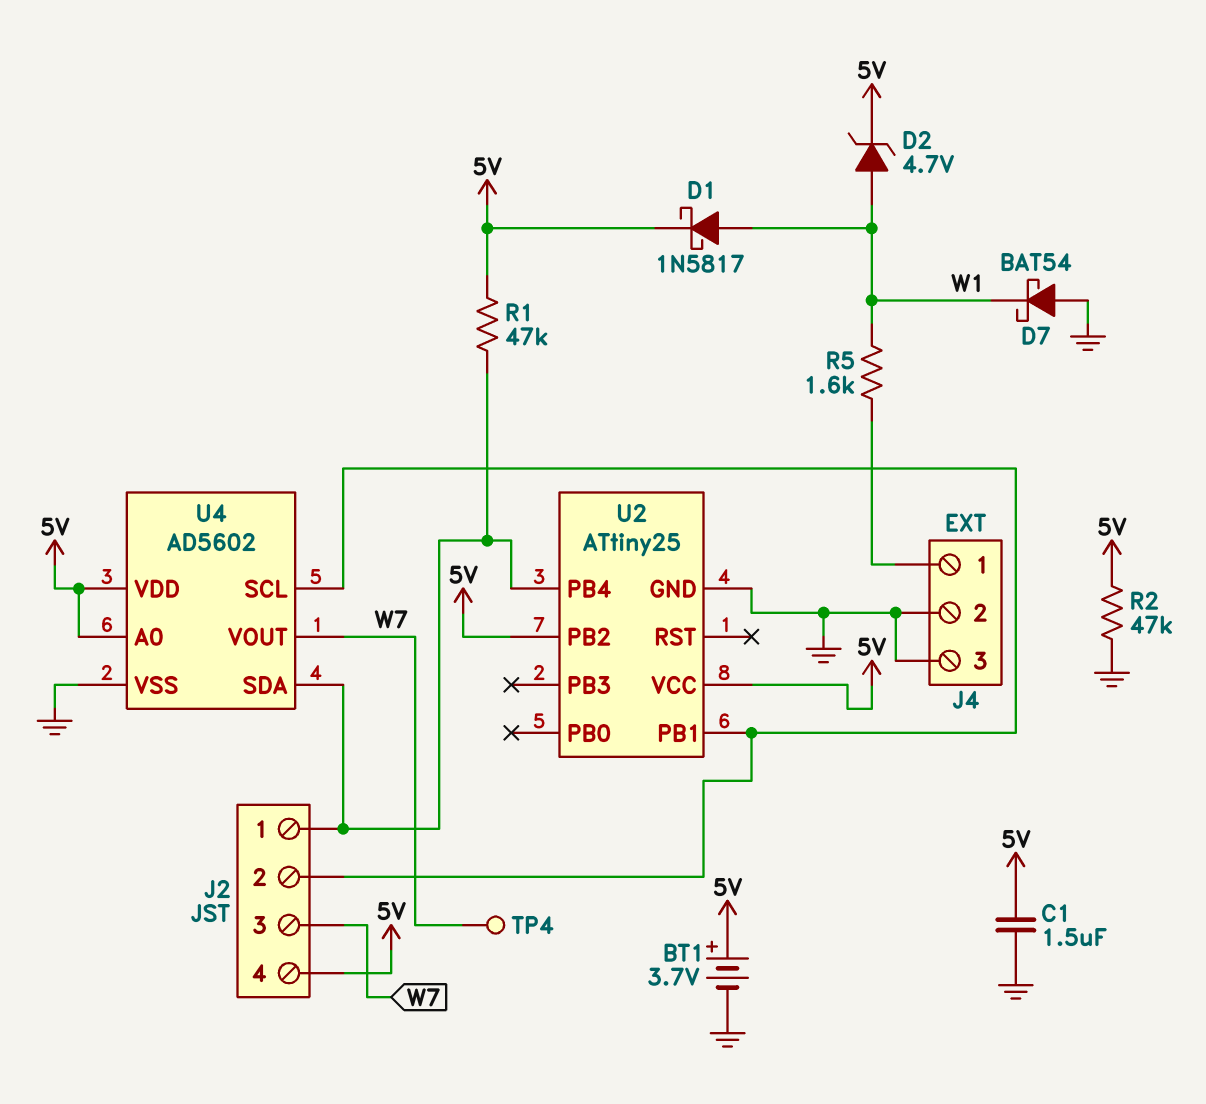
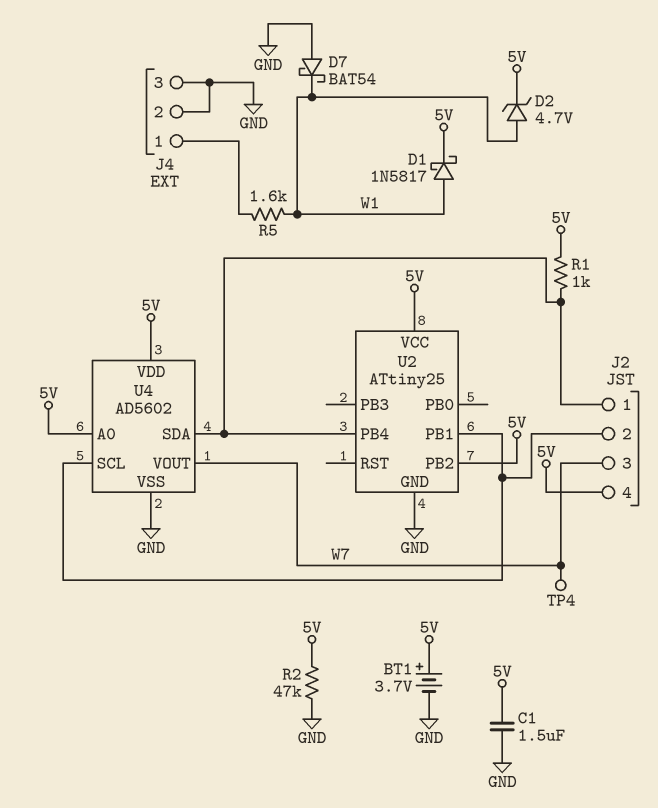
R1: 47k (5V, J2/1) -> 1k (5V, J2/1)

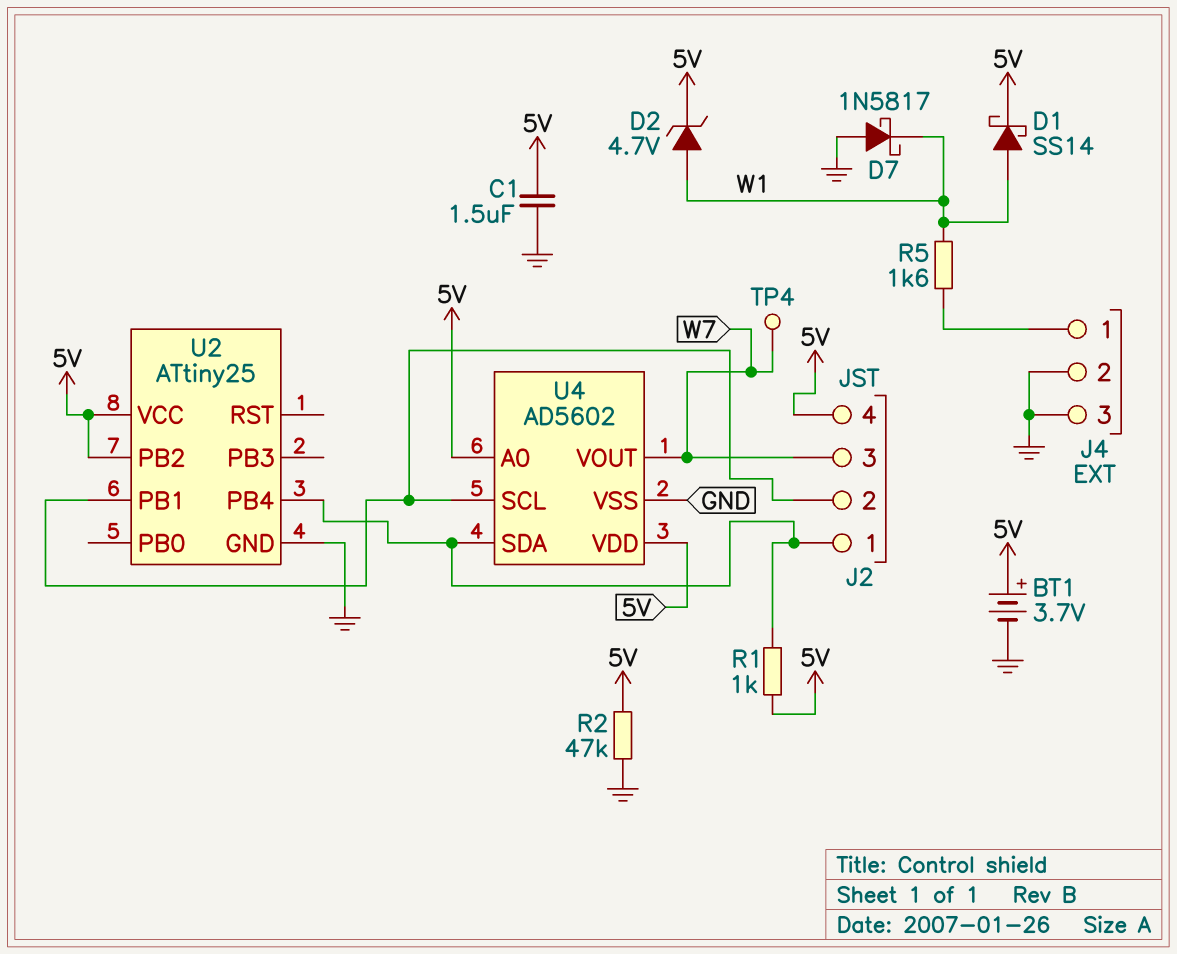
D1: schottky 1N5817 (A W1, K 5V) -> schottky SS14 (A W1, K 5V)
D7: schottky BAT54 (A GND, K W1) -> schottky 1N5817 (A GND, K W1)

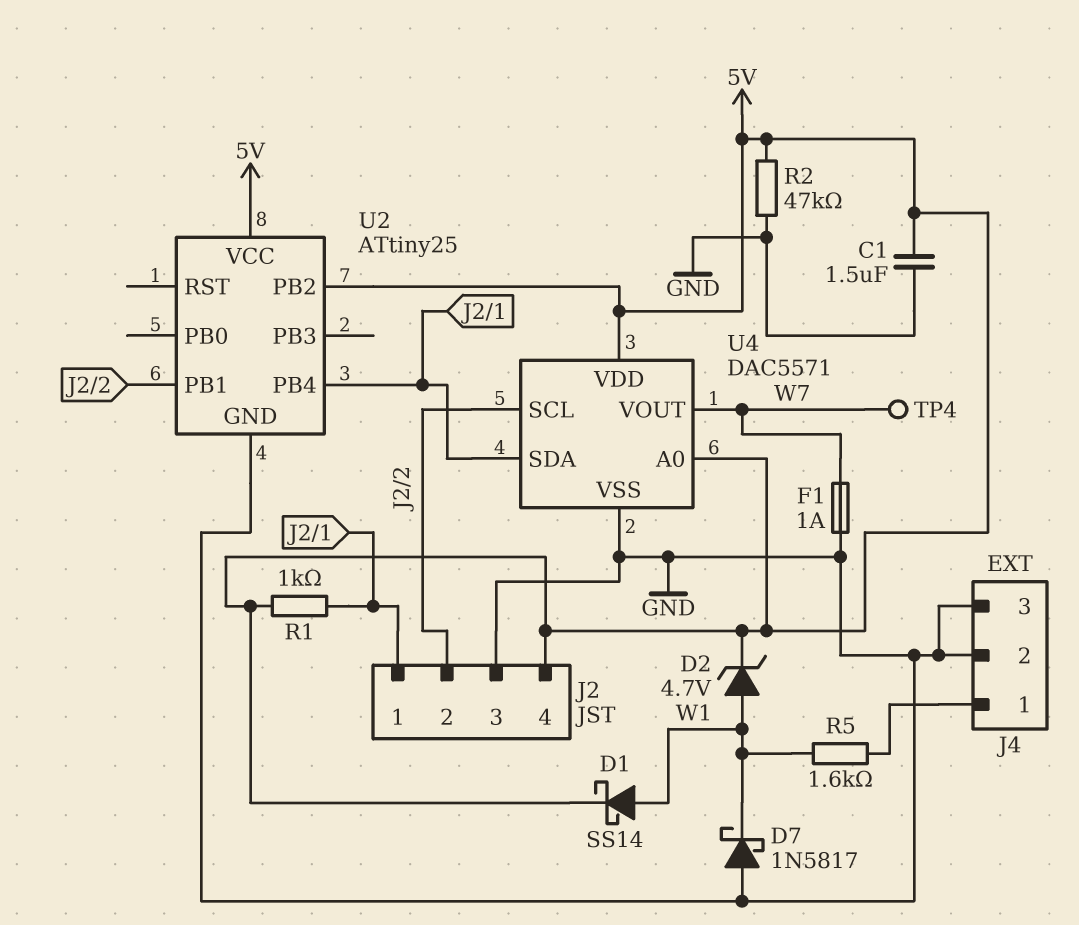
BT1: 3.7V (plus 5V, minus GND) -> none
F1: none -> 1A (GND, W7)
J2 pin 3: W7 -> GND
U4: AD5602 -> DAC5571

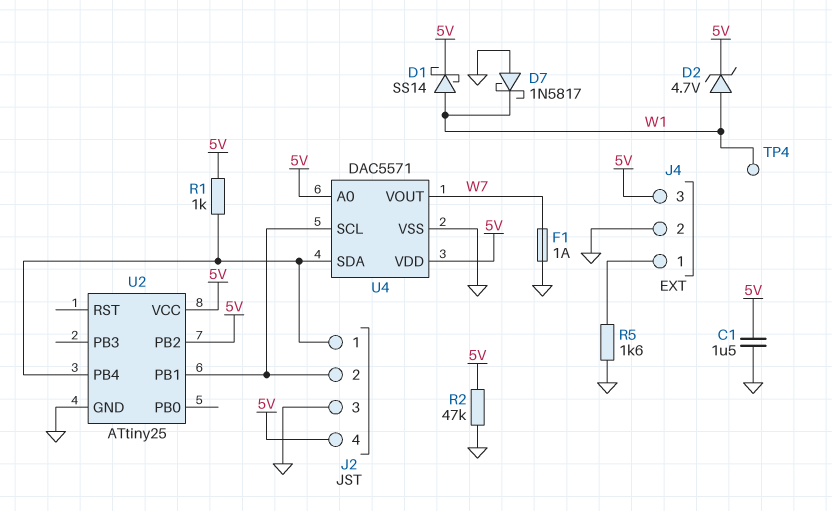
J4 pin 3: GND -> 5V
R5: 1.6k (J4/1, W1) -> 1.6k (GND, J4/1)
TP4: test point (W7) -> test point (W1)

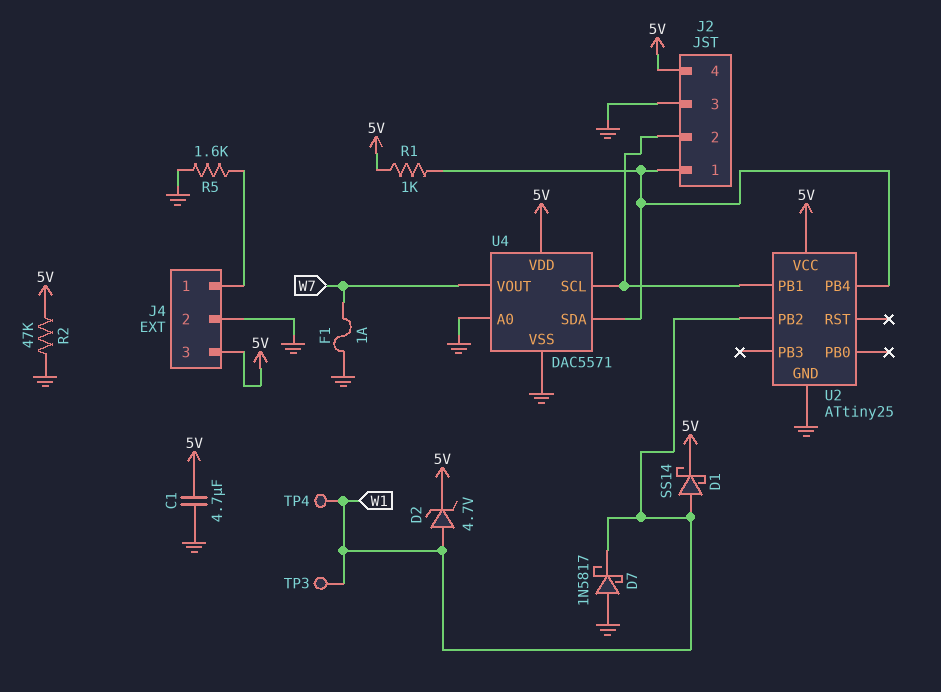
C1: 1.5uF (5V, GND) -> 4.7uF (5V, GND)
TP3: none -> test point (W1)
U2 pin PB2: 5V -> W1
U4 pin A0: 5V -> GND

